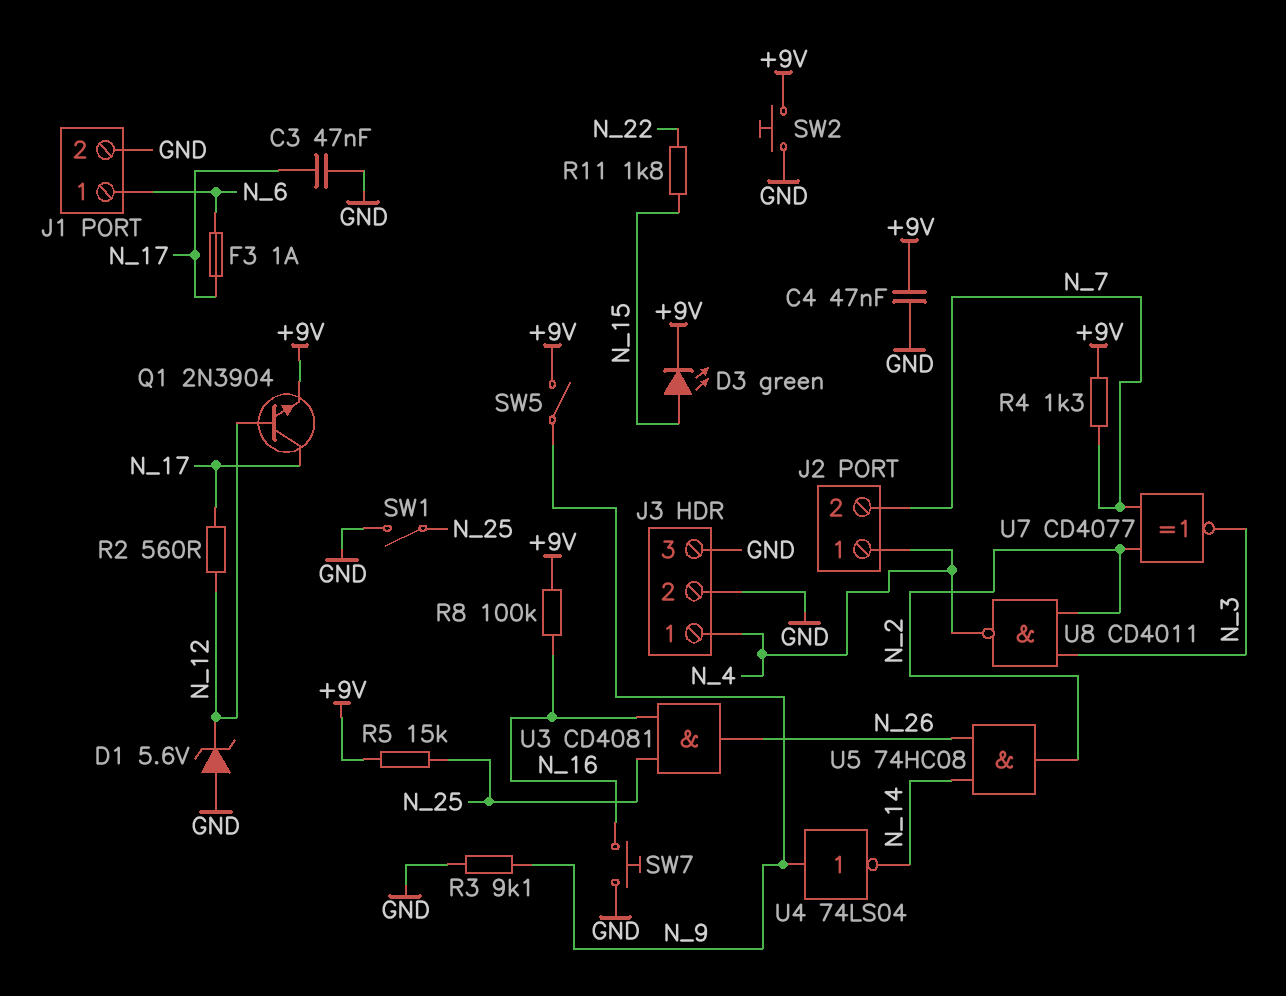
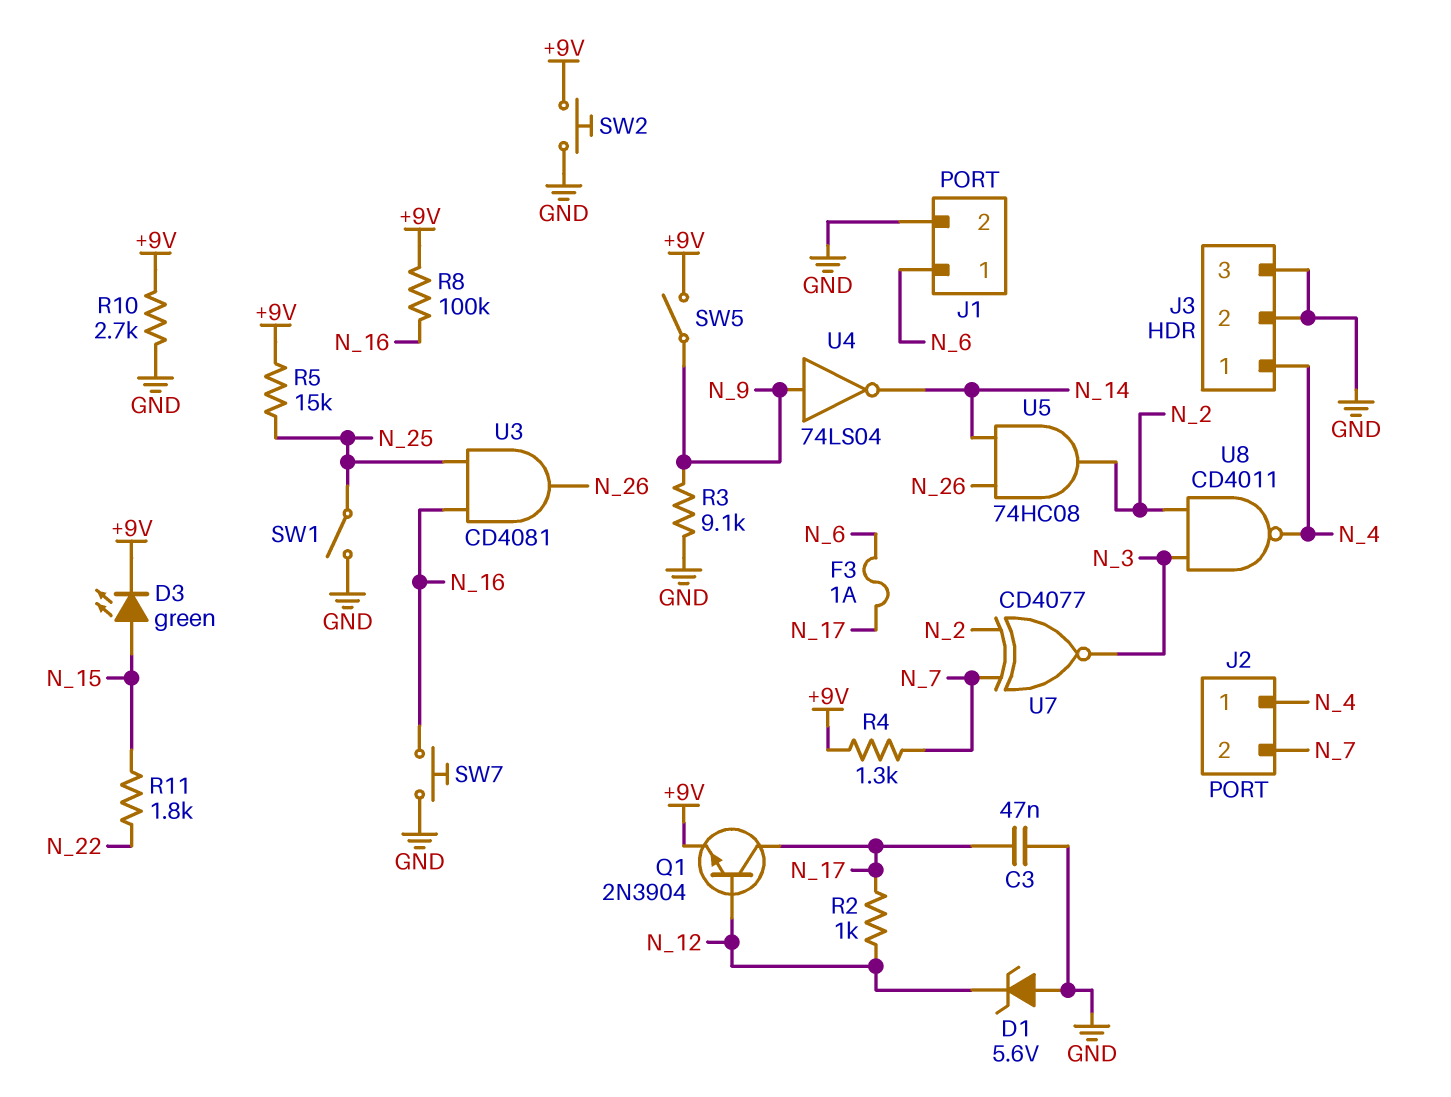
C4: 47nF (+9V, GND) -> none
R2: 560 (N_12, N_17) -> 1k (N_12, N_17)
R10: none -> 2.7k (+9V, GND)

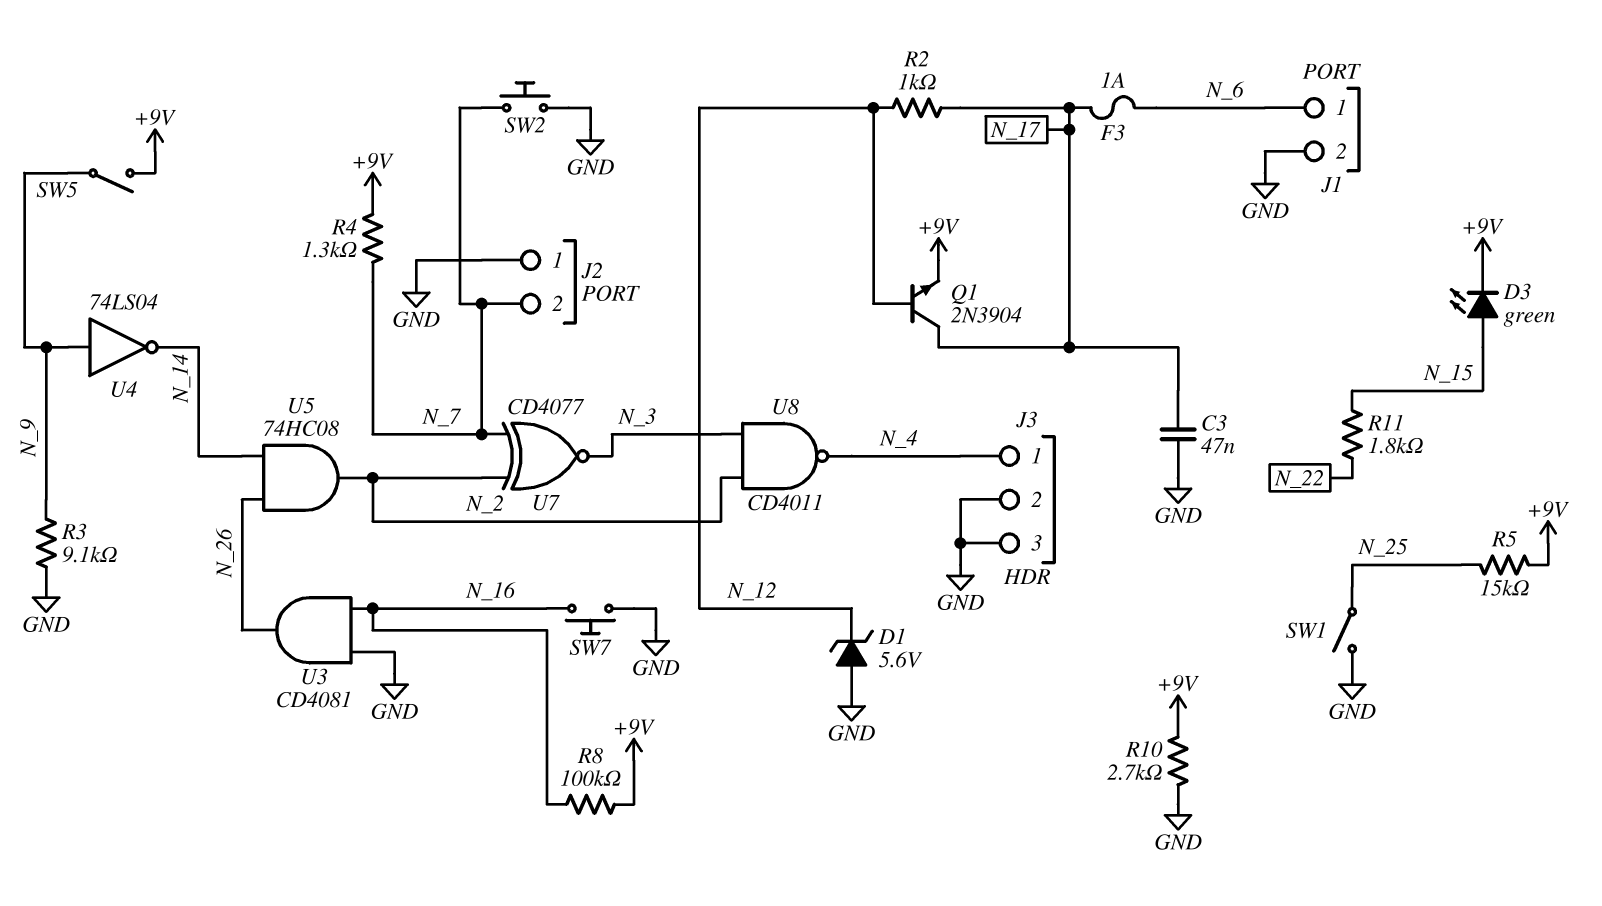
J2 pin 1: N_4 -> GND
SW2: button (+9V, GND) -> button (GND, N_7)
U3: AND CD4081 (in N_16, in N_25, out N_26) -> AND CD4081 (in GND, in N_16, out N_26)

